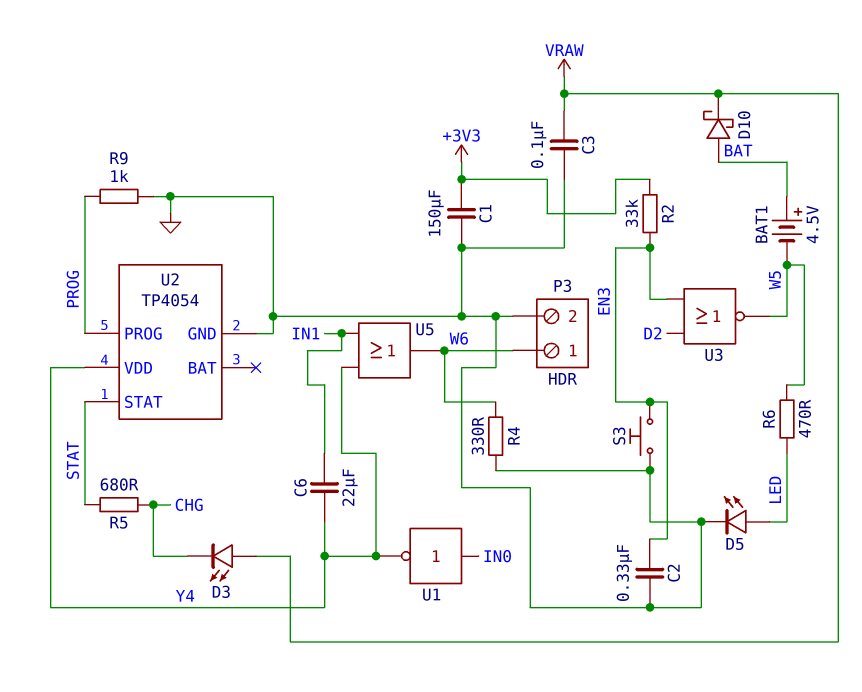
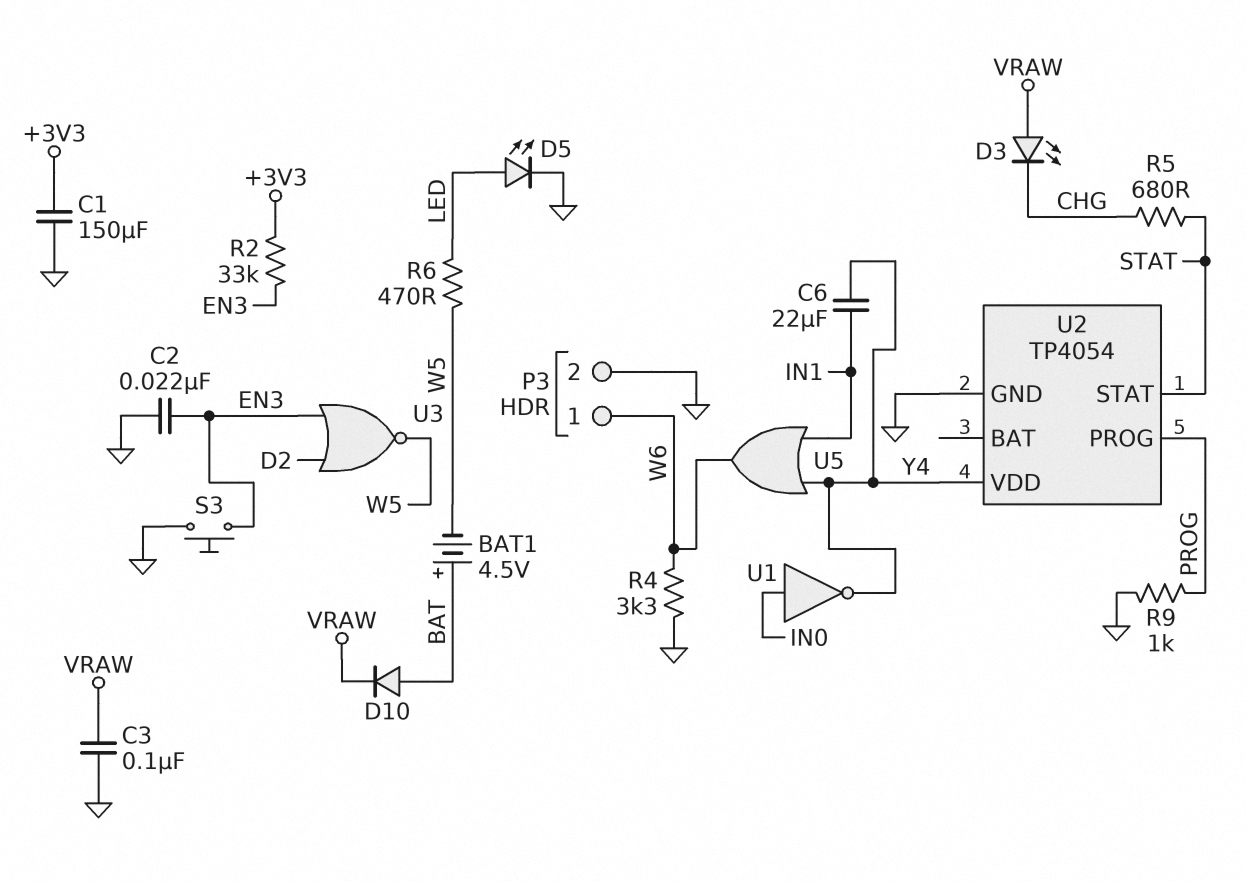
C2: 330nF (EN3, GND) -> 22nF (EN3, GND)
D10: schottky (A BAT, K VRAW) -> diode (A BAT, K VRAW)
R4: 330 (GND, W6) -> 3.3k (GND, W6)

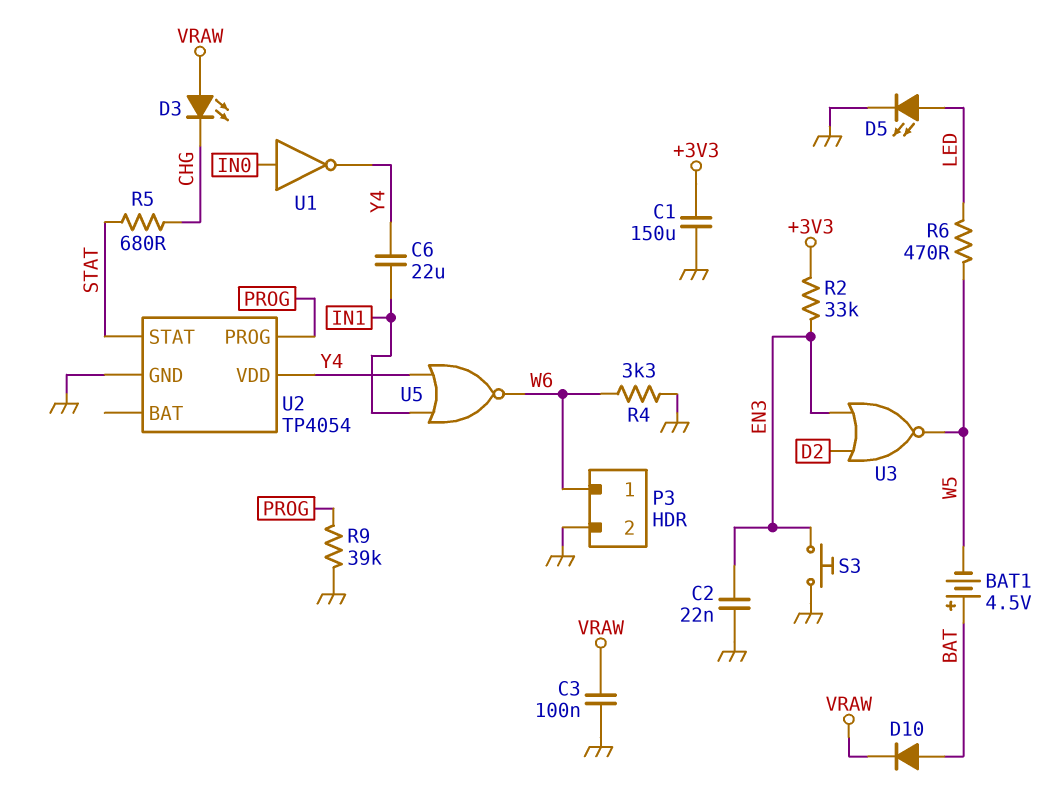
R9: 1k (GND, PROG) -> 39k (GND, PROG)
U5: OR (in IN1, in Y4, out W6) -> NOR (in IN1, in Y4, out W6)

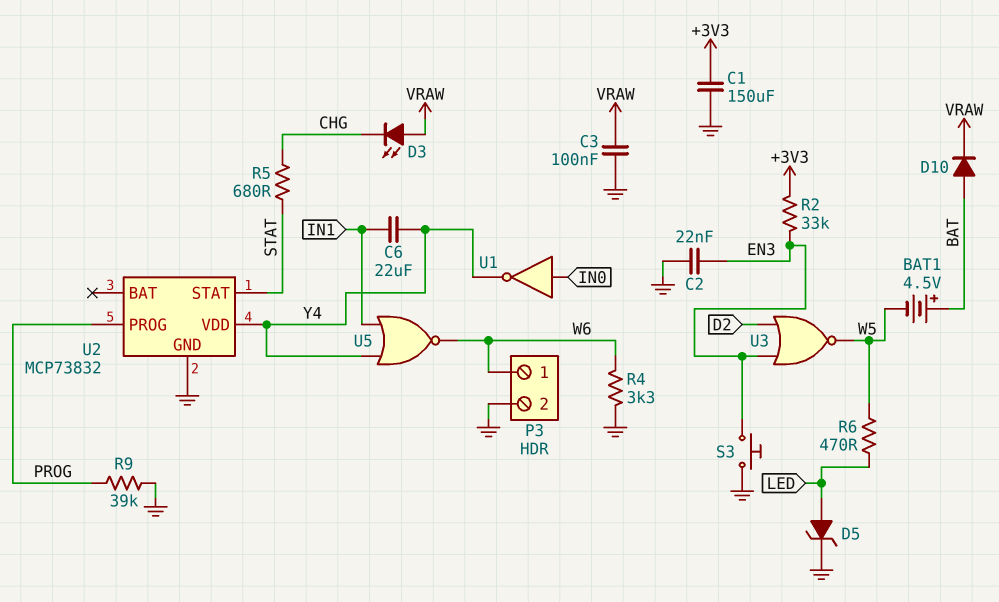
D5: LED (A LED, K GND) -> zener (A LED, K GND)
U2: TP4054 -> MCP73832

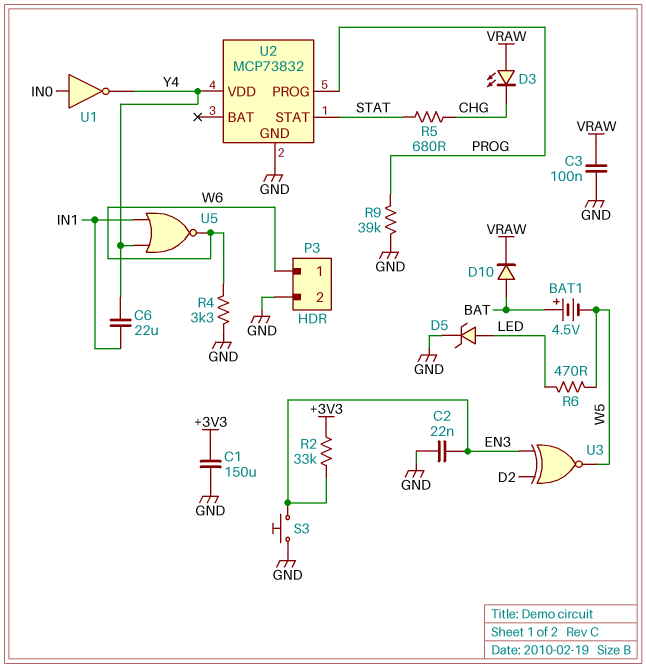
U3: NOR (in D2, in EN3, out W5) -> XNOR (in D2, in EN3, out W5)

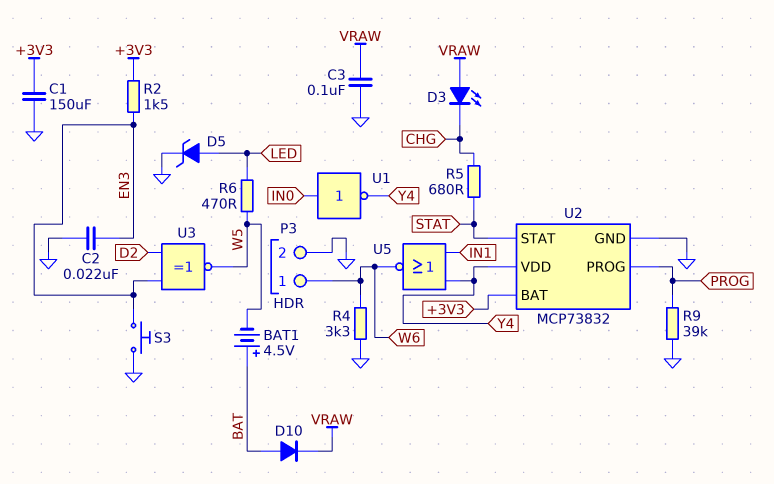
C6: 22uF (IN1, Y4) -> none
R2: 33k (+3V3, EN3) -> 1.5k (+3V3, EN3)
U2 pin BAT: none -> +3V3

